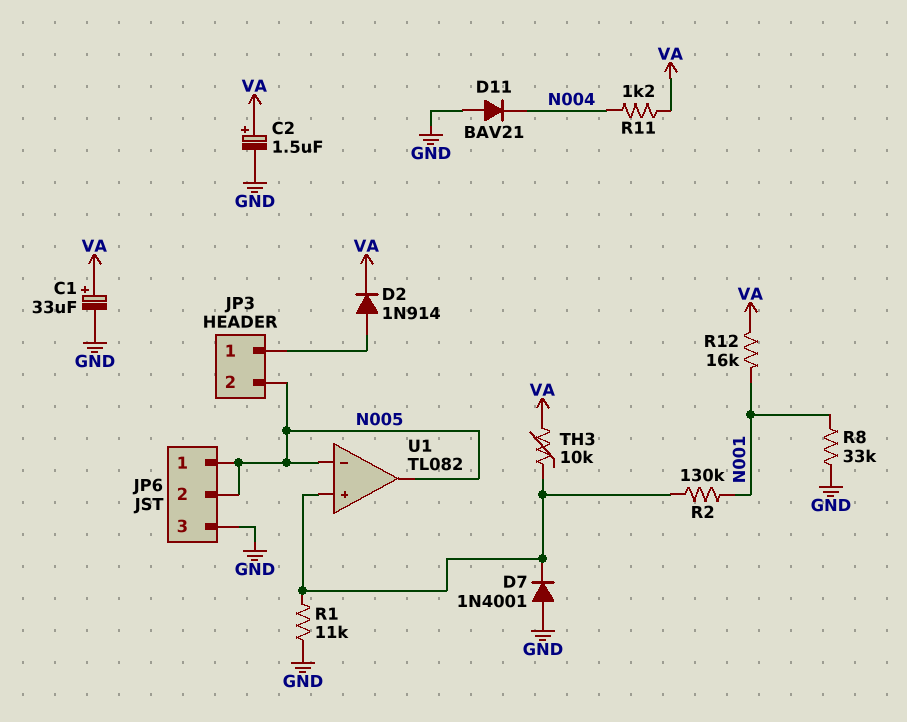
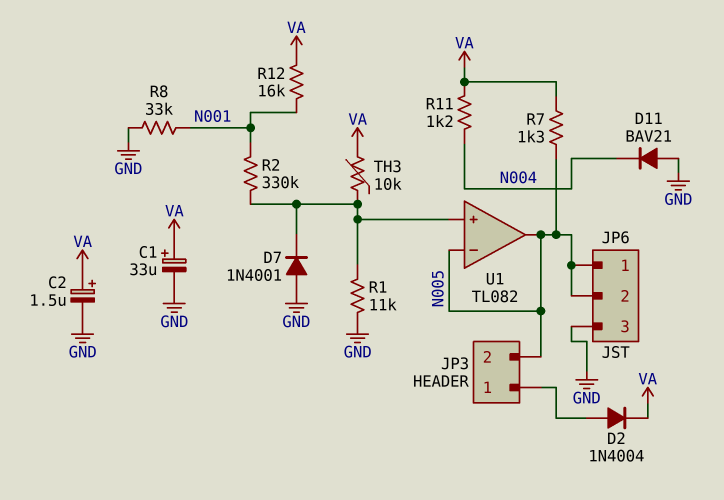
D2: diode 1N914 (A JP3/1, K VA) -> diode 1N4004 (A JP3/1, K VA)
R2: 130k (N001, U1/in+) -> 330k (N001, U1/in+)
R7: none -> 1.3k (N005, VA)

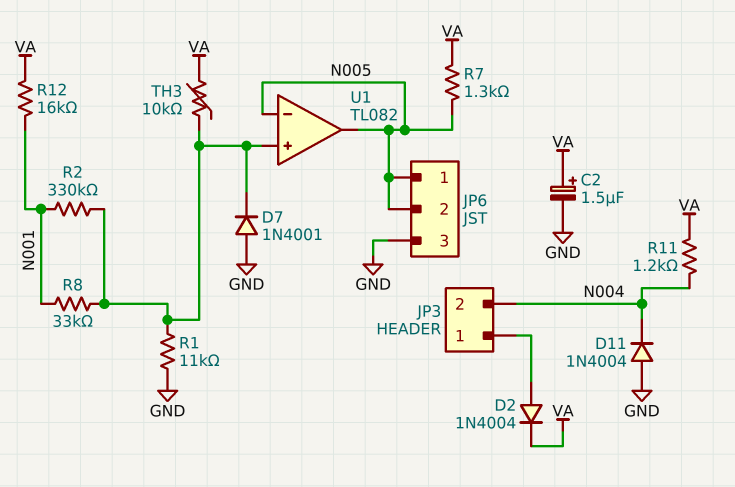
C1: 33uF (plus VA, minus GND) -> none
D11: diode BAV21 (A GND, K N004) -> diode 1N4004 (A GND, K N004)
JP3 pin 2: N005 -> N004
R8: 33k (GND, N001) -> 33k (N001, U1/in+)

